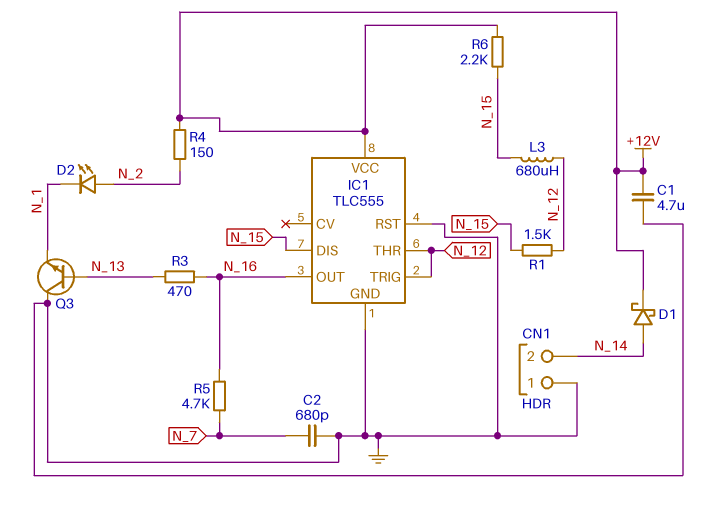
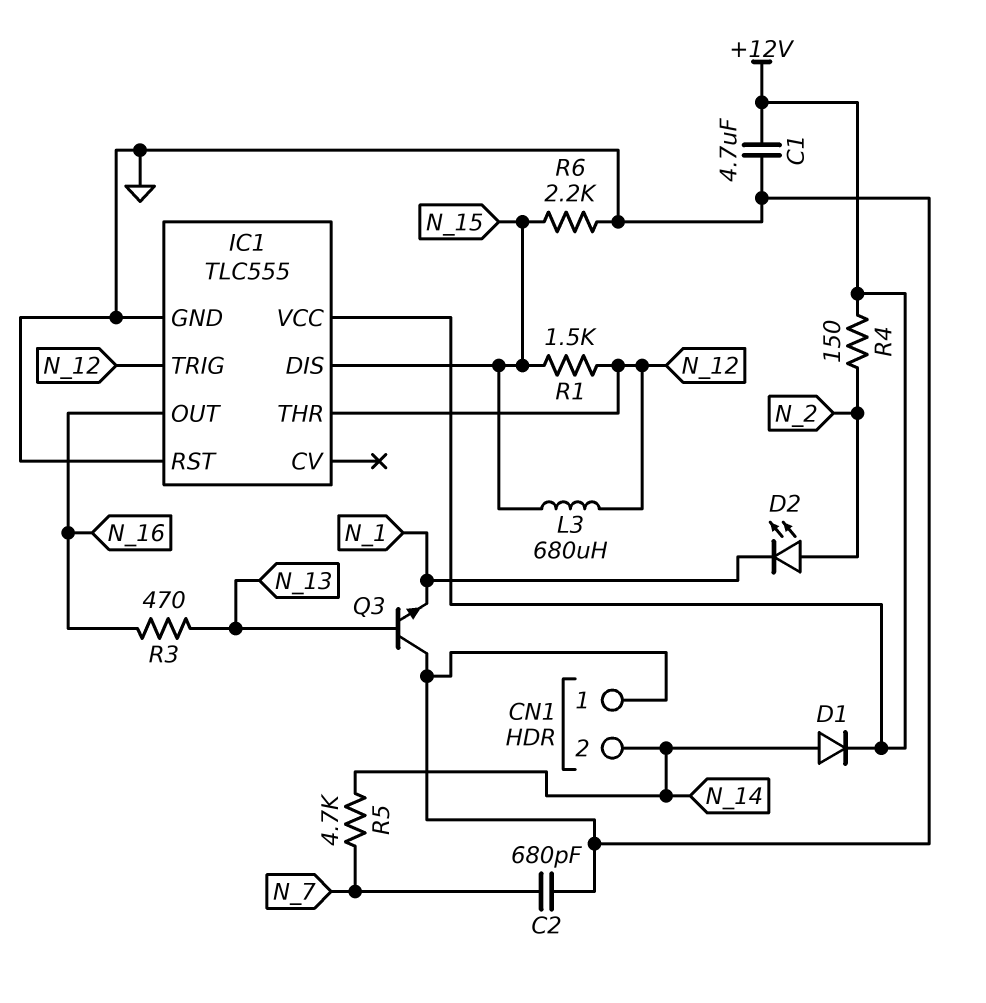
D1: schottky (A N_14, K +12V) -> diode (A N_14, K +12V)
R5: 4.7k (N_7, N_16) -> 4.7k (N_7, N_14)
R6: 2.2k (+12V, N_15) -> 2.2k (GND, N_15)

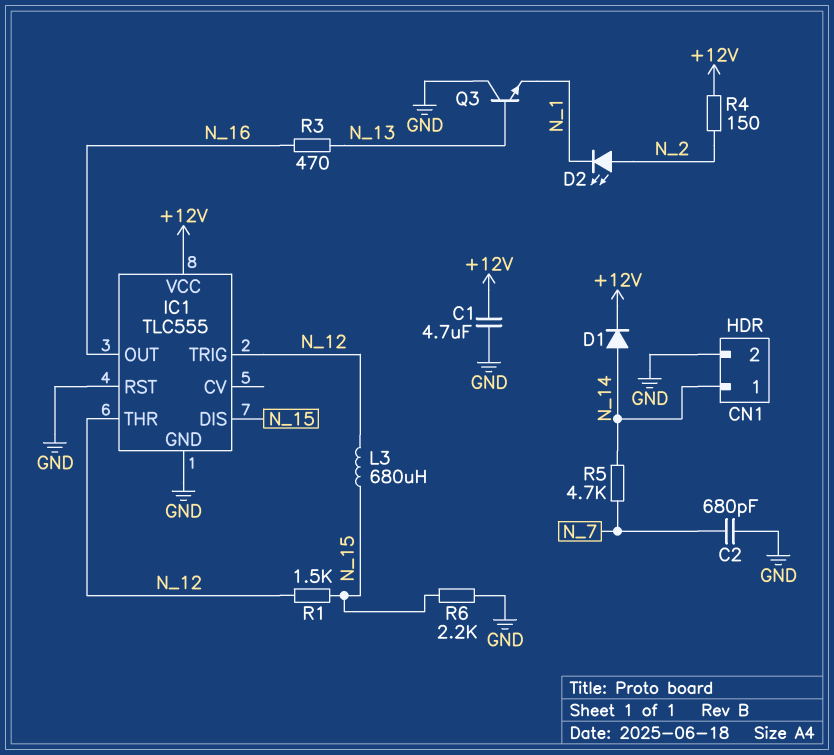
CN1 pin 1: GND -> N_14
CN1 pin 2: N_14 -> GND

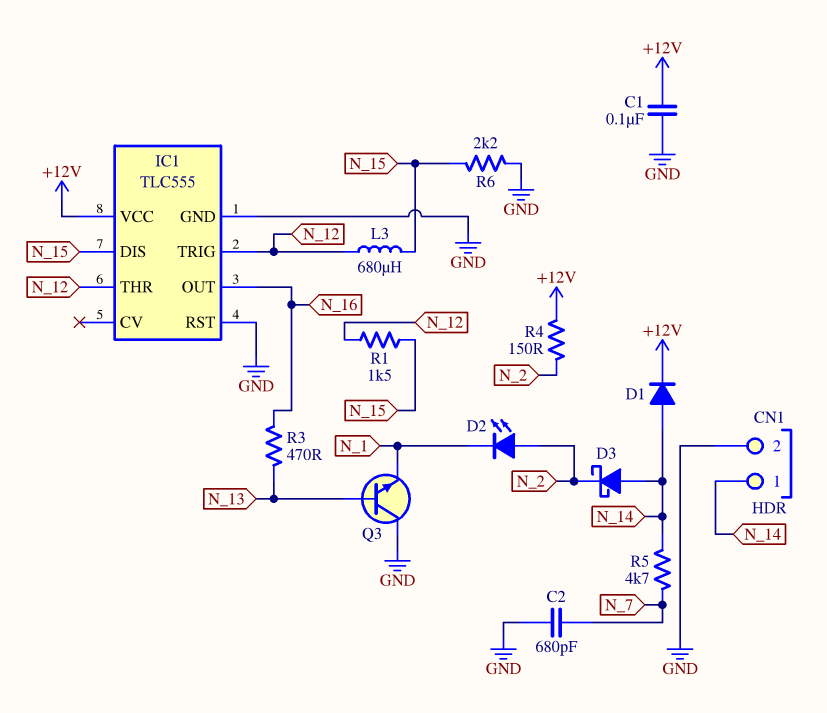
C1: 4.7uF (+12V, GND) -> 100nF (+12V, GND)
D3: none -> schottky (A N_14, K N_2)

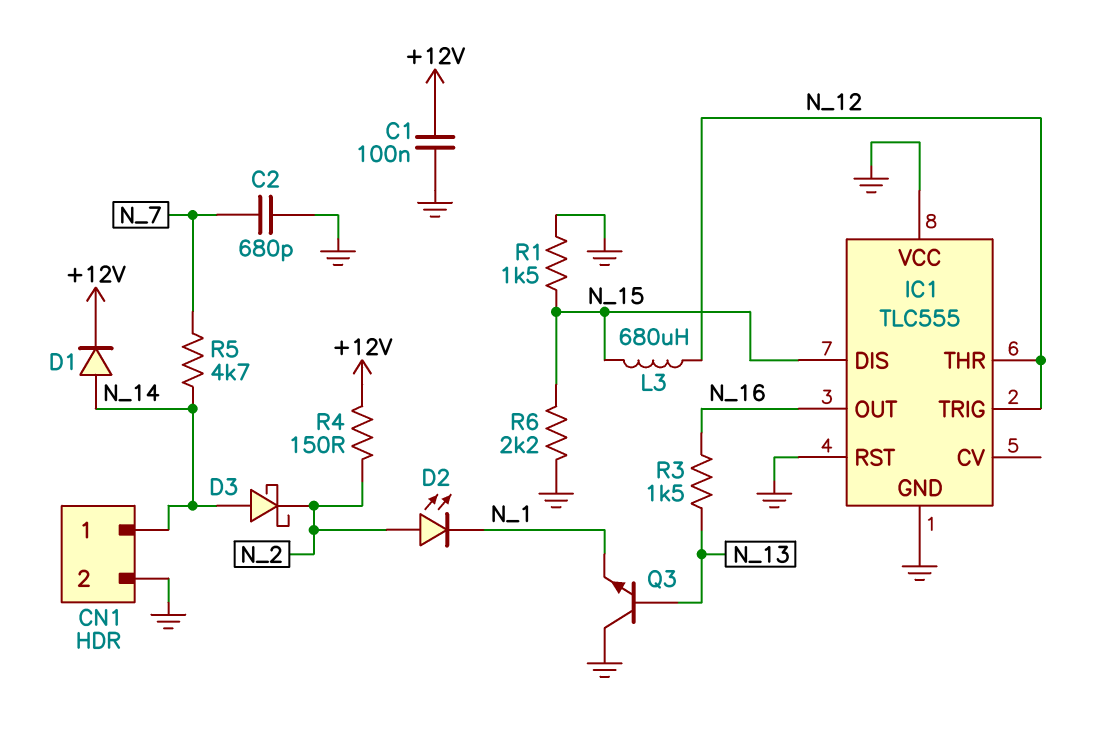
IC1 pin VCC: +12V -> GND
R1: 1.5k (N_12, N_15) -> 1.5k (GND, N_15)
R3: 470 (N_13, N_16) -> 1.5k (N_13, N_16)

